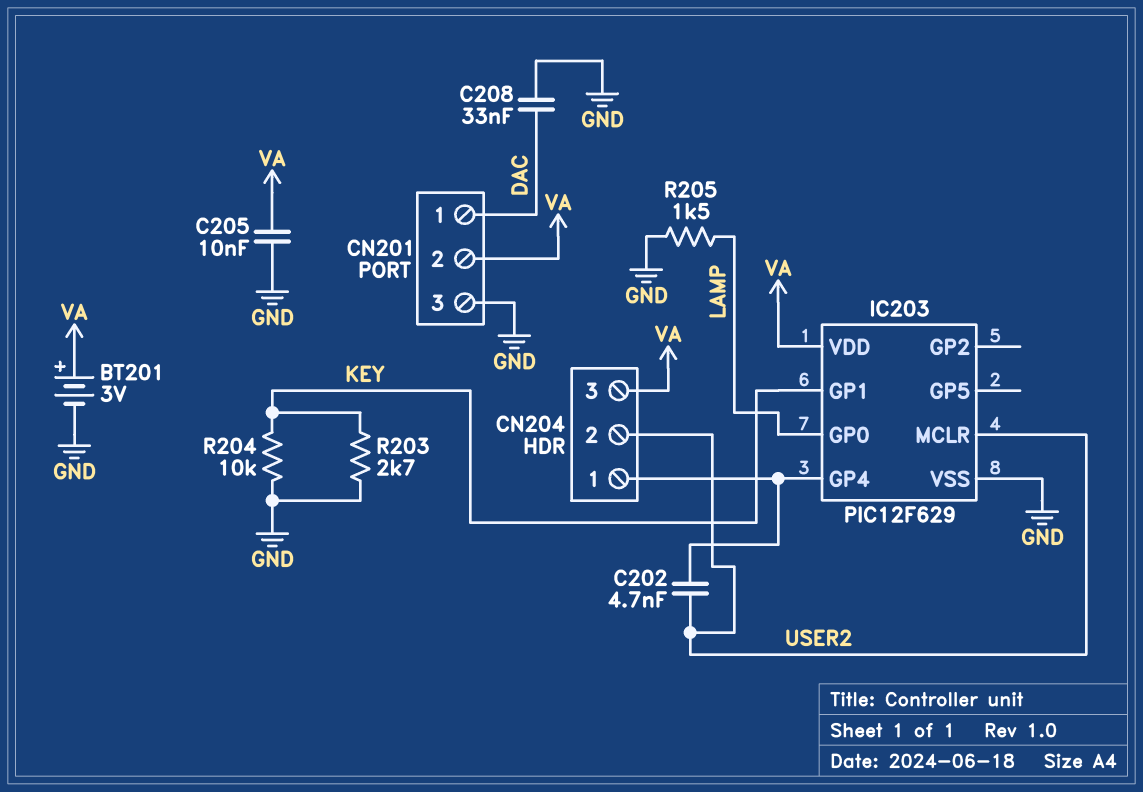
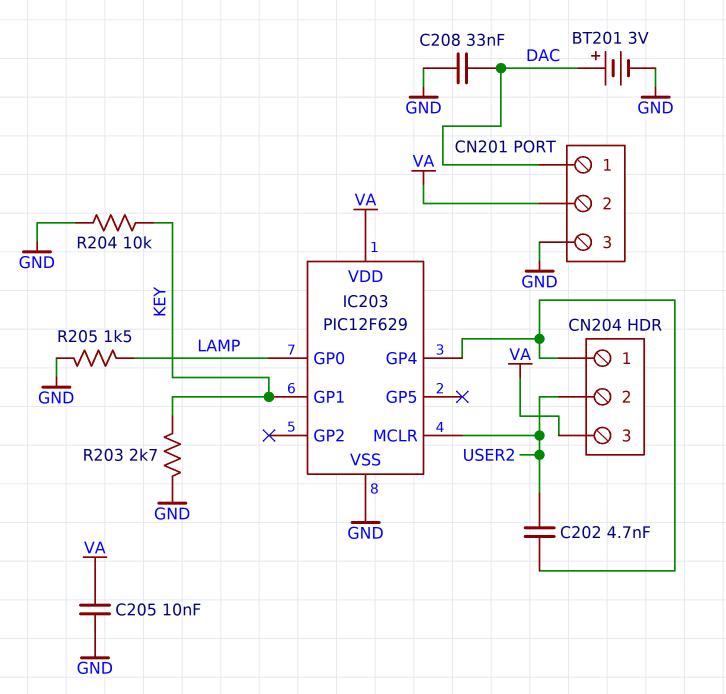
BT201: 3V (plus VA, minus GND) -> 3V (plus DAC, minus GND)

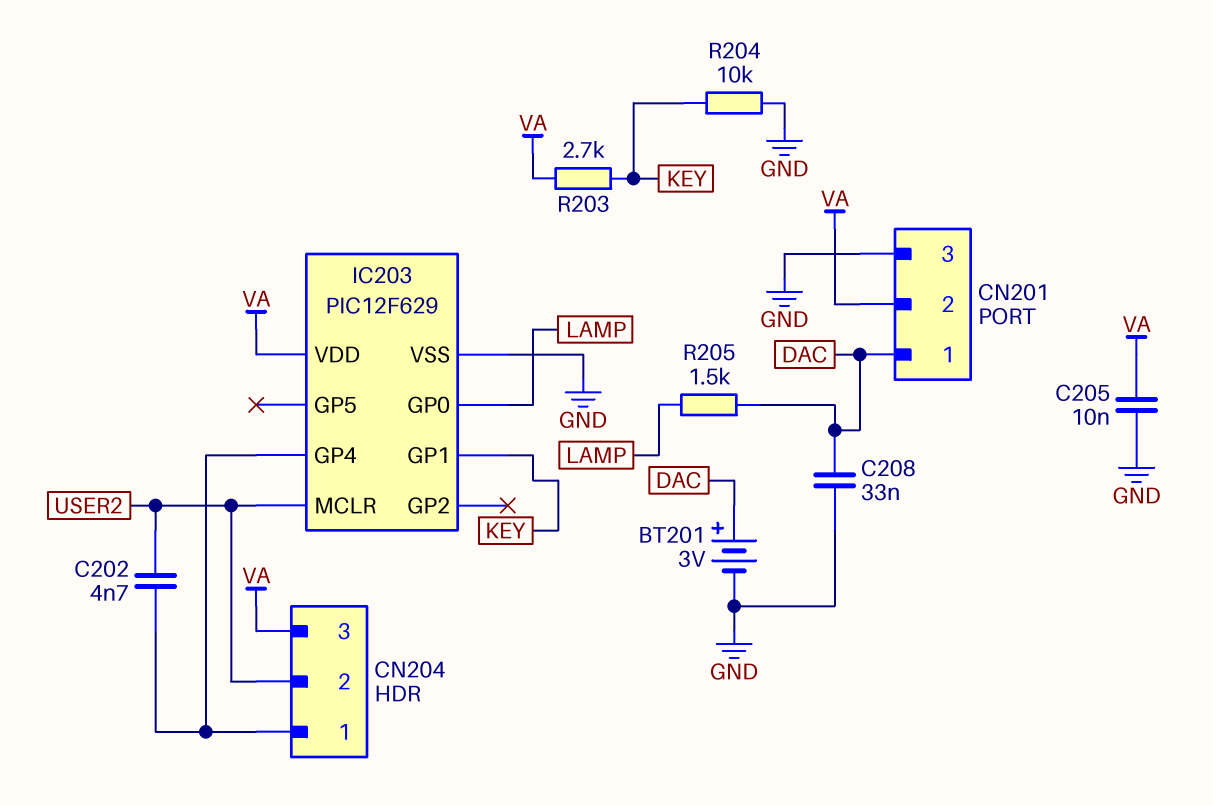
R203: 2.7k (GND, KEY) -> 2.7k (KEY, VA)
R205: 1.5k (GND, LAMP) -> 1.5k (DAC, LAMP)

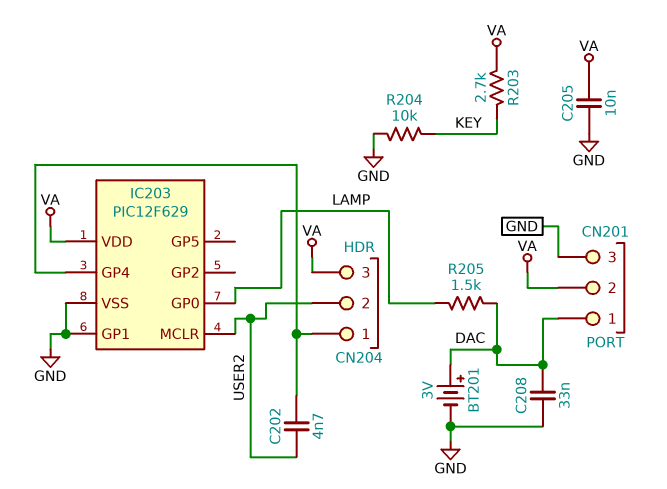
IC203 pin GP1: KEY -> GND

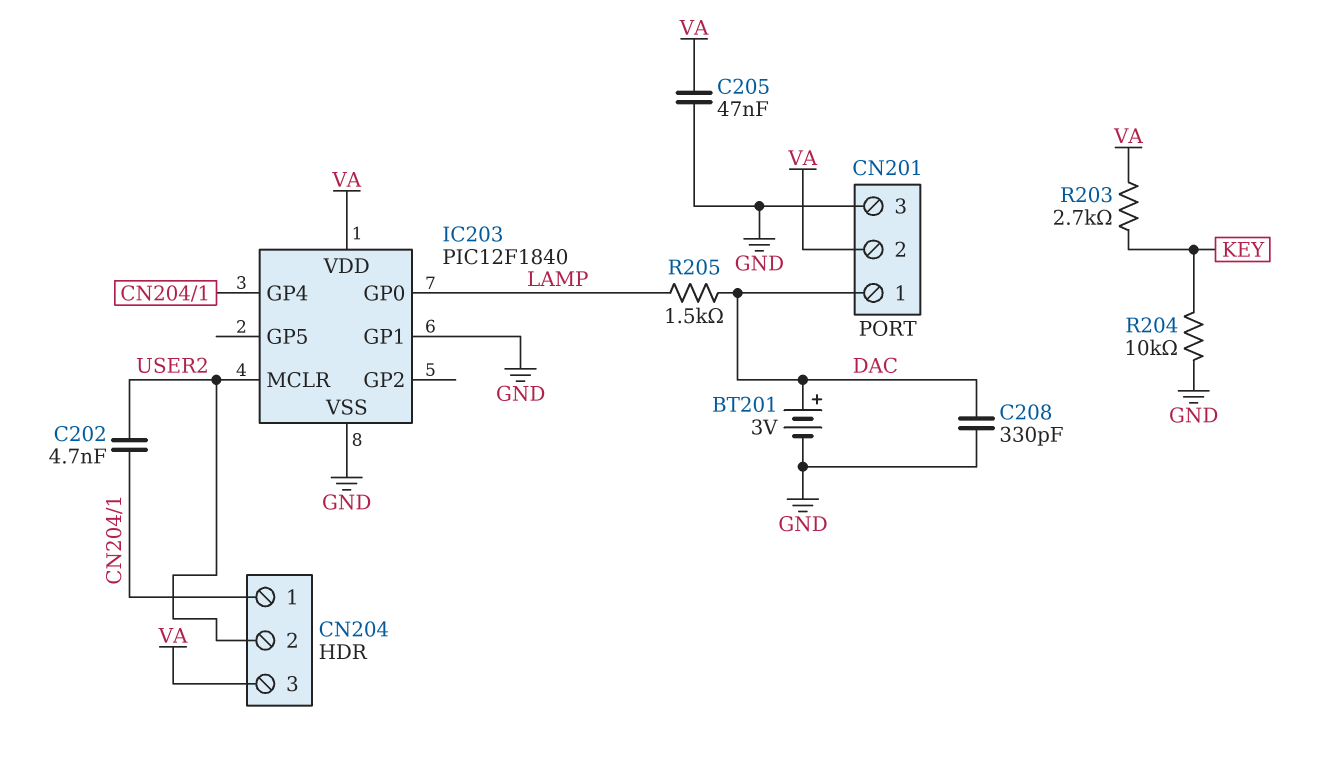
C205: 10nF (GND, VA) -> 47nF (GND, VA)
C208: 33nF (DAC, GND) -> 330pF (DAC, GND)
IC203: PIC12F629 -> PIC12F1840

